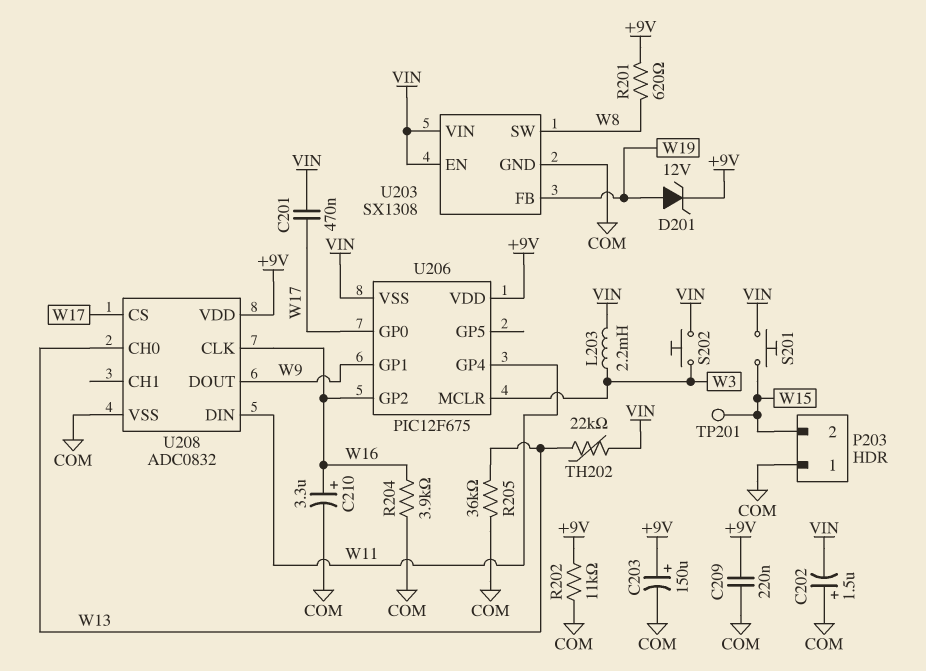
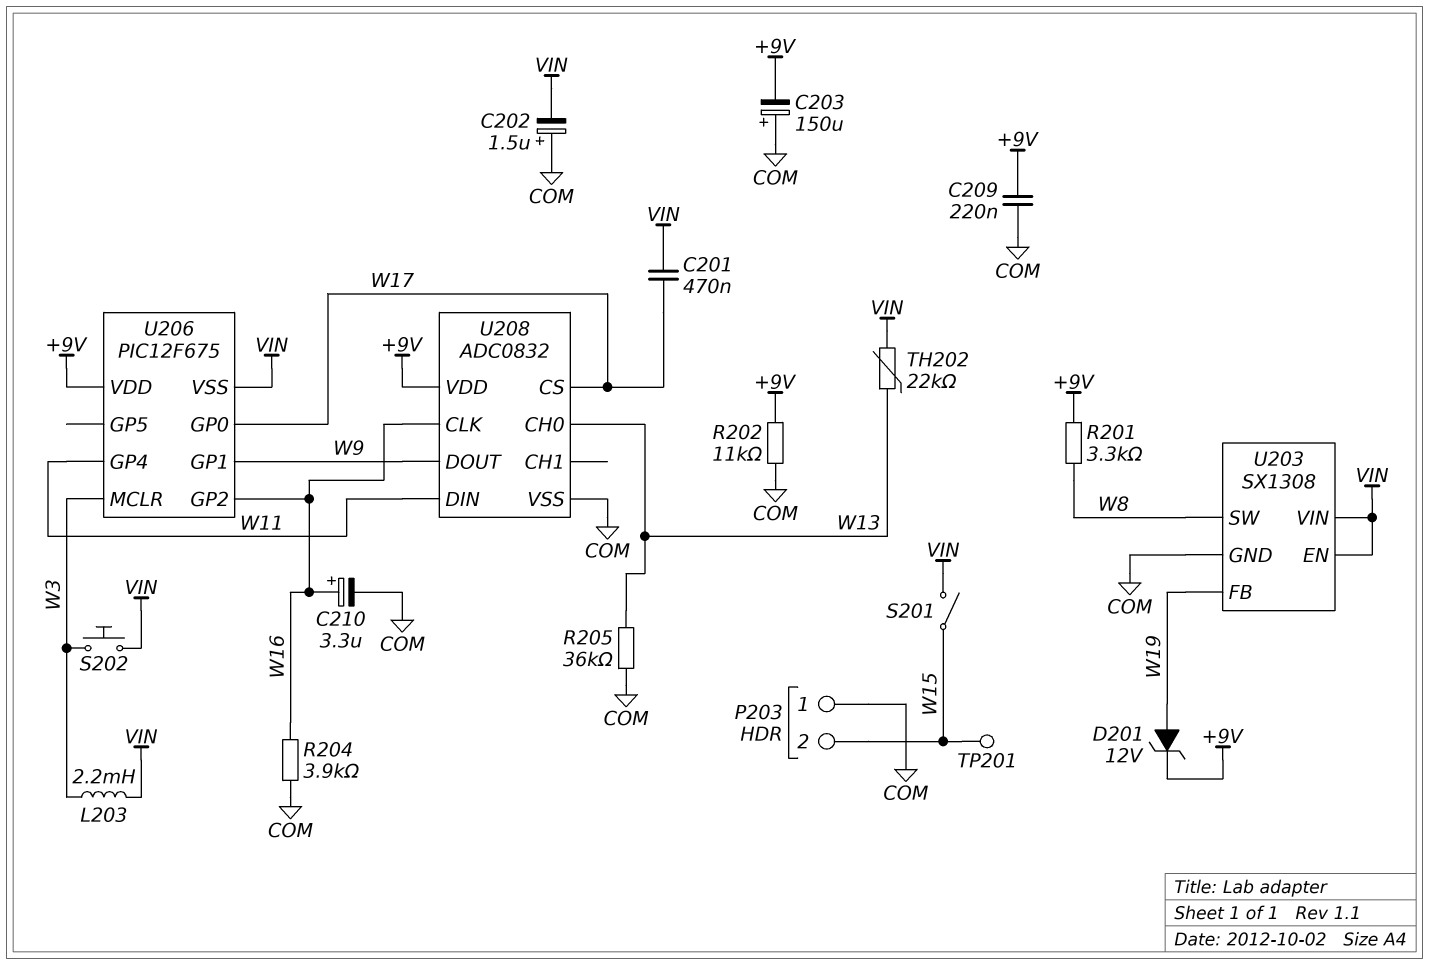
C203: 150uF (plus +9V, minus COM) -> 150uF (plus COM, minus +9V)
R201: 620 (+9V, W8) -> 3.3k (+9V, W8)
S201: button (VIN, W15) -> switch (VIN, W15)

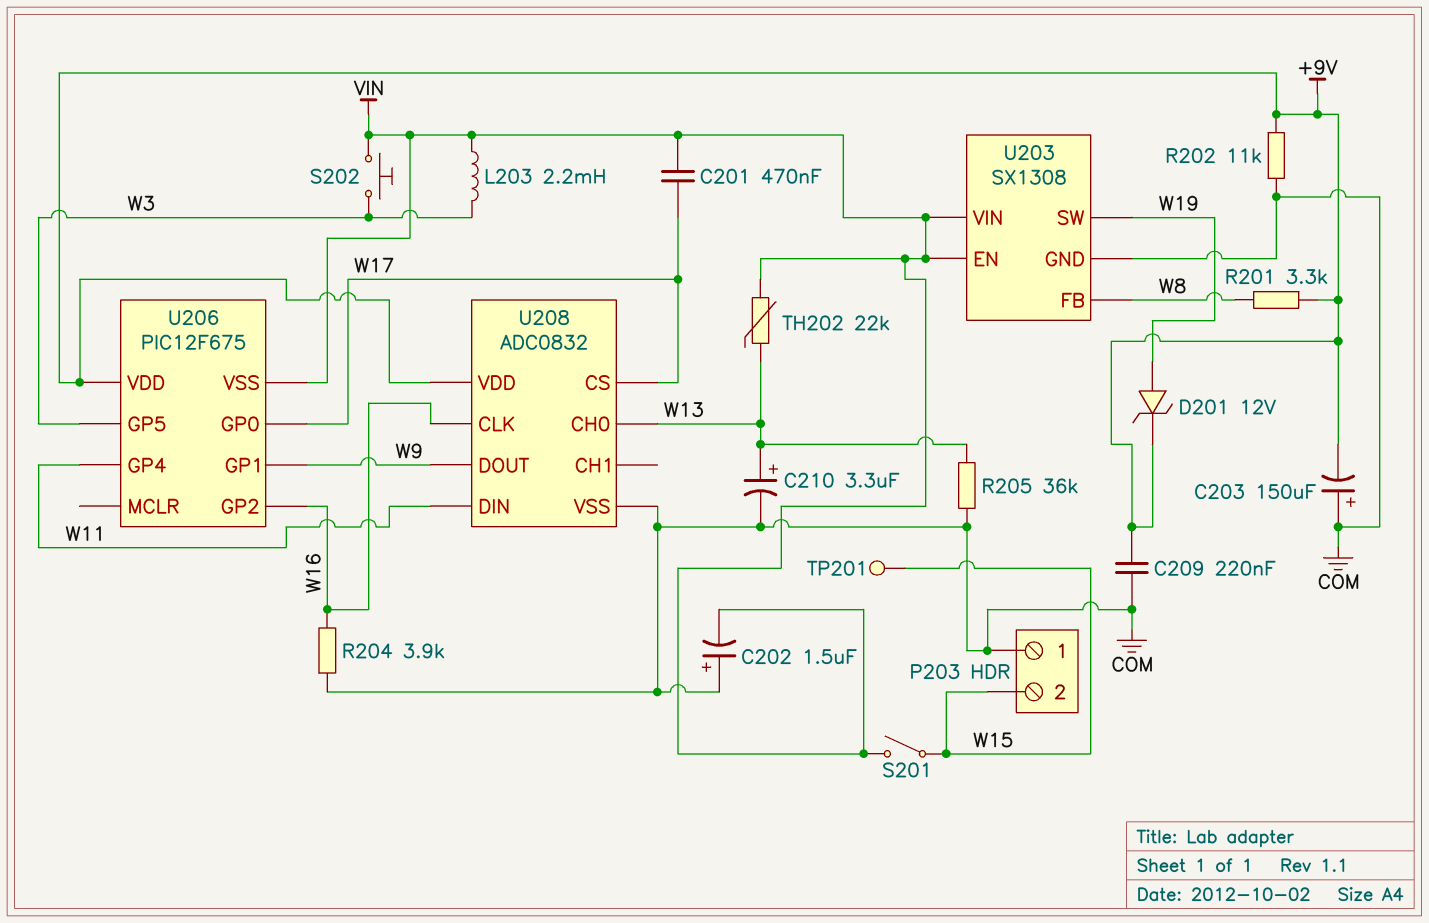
C210: 3.3uF (plus W16, minus COM) -> 3.3uF (plus W13, minus COM)
U203 pin FB: W19 -> W8
U203 pin SW: W8 -> W19
U206 pin GP5: none -> W3
U206 pin MCLR: W3 -> none

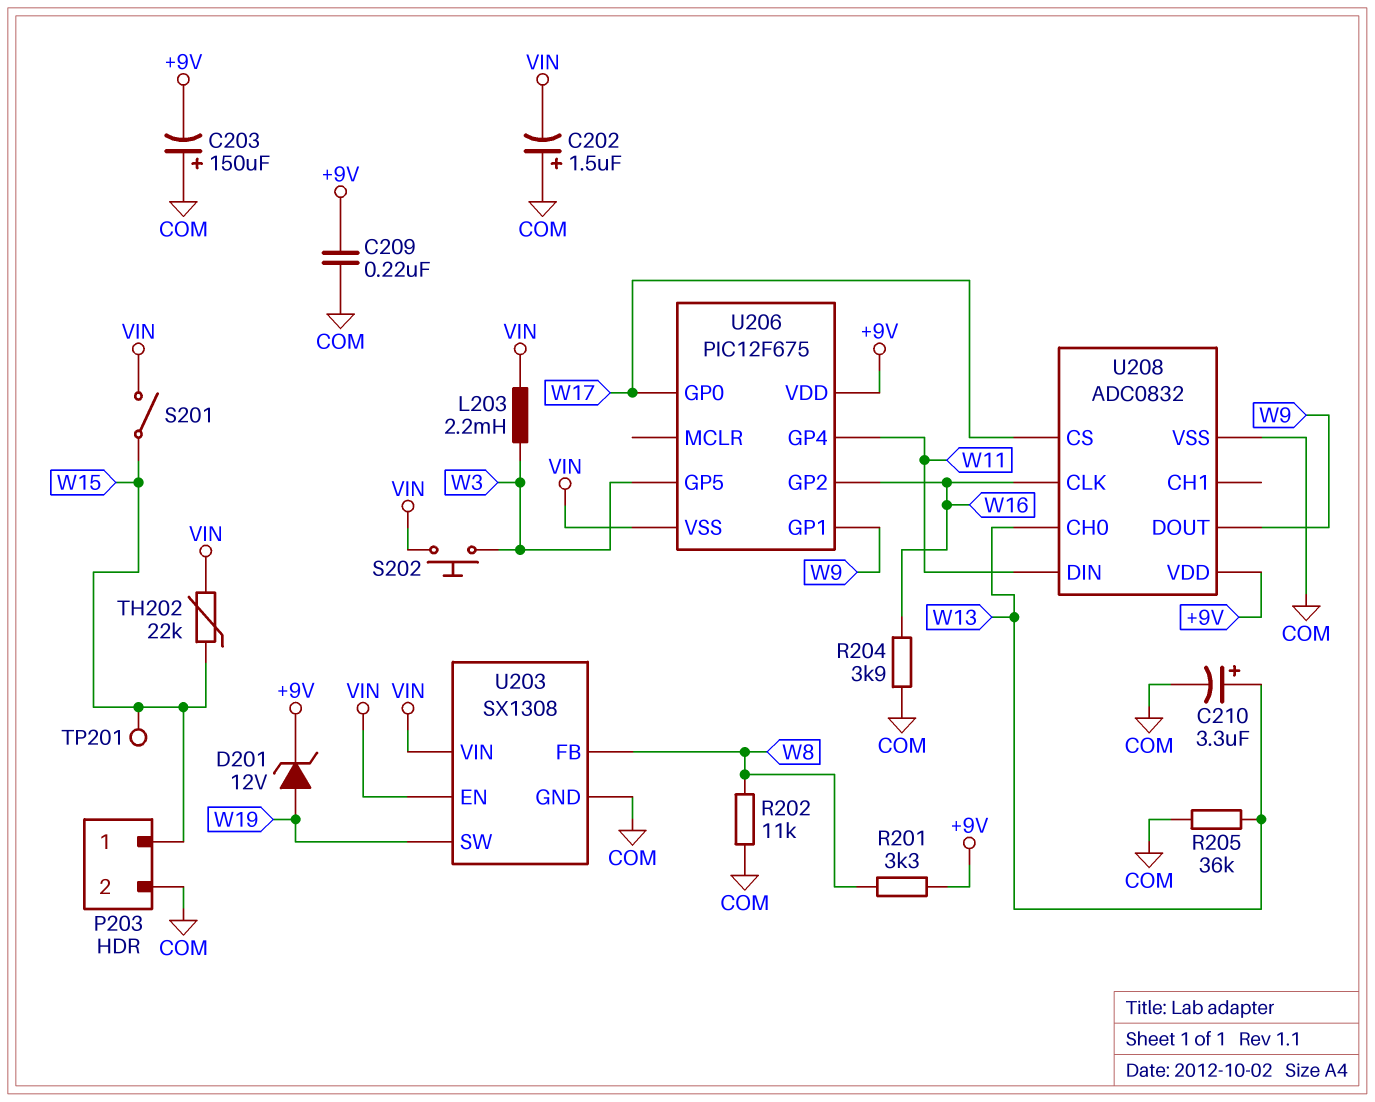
C201: 470nF (VIN, W17) -> none
P203 pin 1: COM -> W15
P203 pin 2: W15 -> COM
R202: 11k (+9V, COM) -> 11k (COM, W8)
TH202: 22k (VIN, W13) -> 22k (VIN, W15)

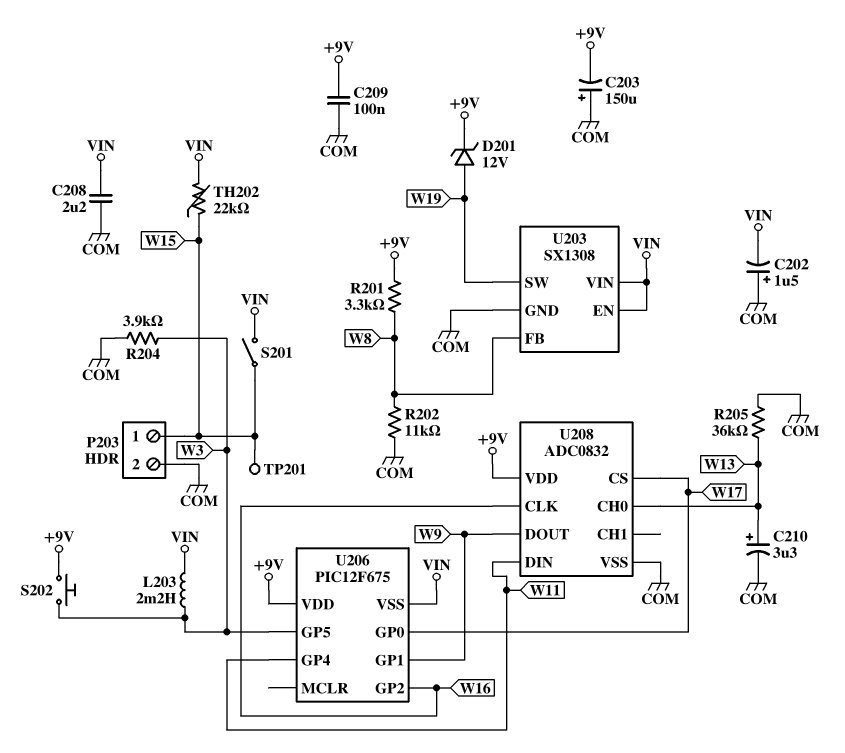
C208: none -> 2.2uF (COM, VIN)
C209: 220nF (+9V, COM) -> 100nF (+9V, COM)
R204: 3.9k (COM, W16) -> 3.9k (COM, W3)
S202: button (VIN, W3) -> button (+9V, W3)

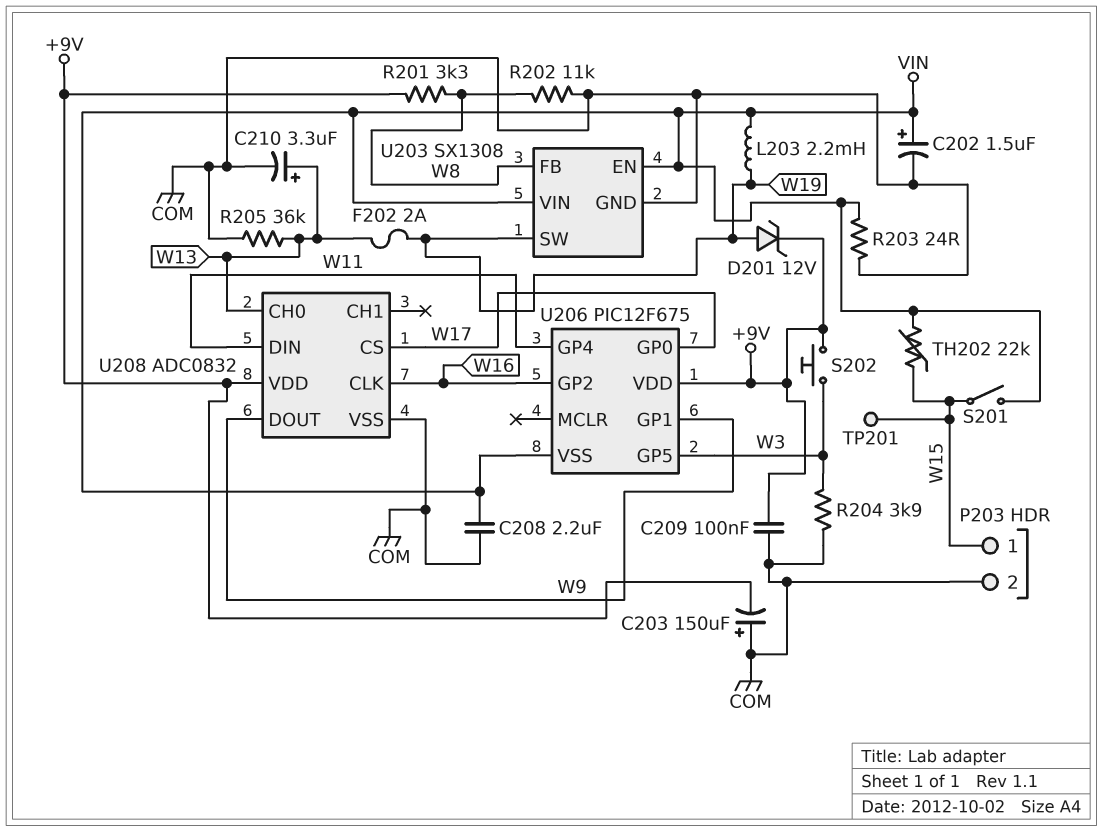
C202: 1.5uF (plus COM, minus VIN) -> 1.5uF (plus VIN, minus COM)
F202: none -> 2A (W13, W19)
L203: 2.2mH (VIN, W3) -> 2.2mH (VIN, W19)
R203: none -> 24 (COM, VIN)

